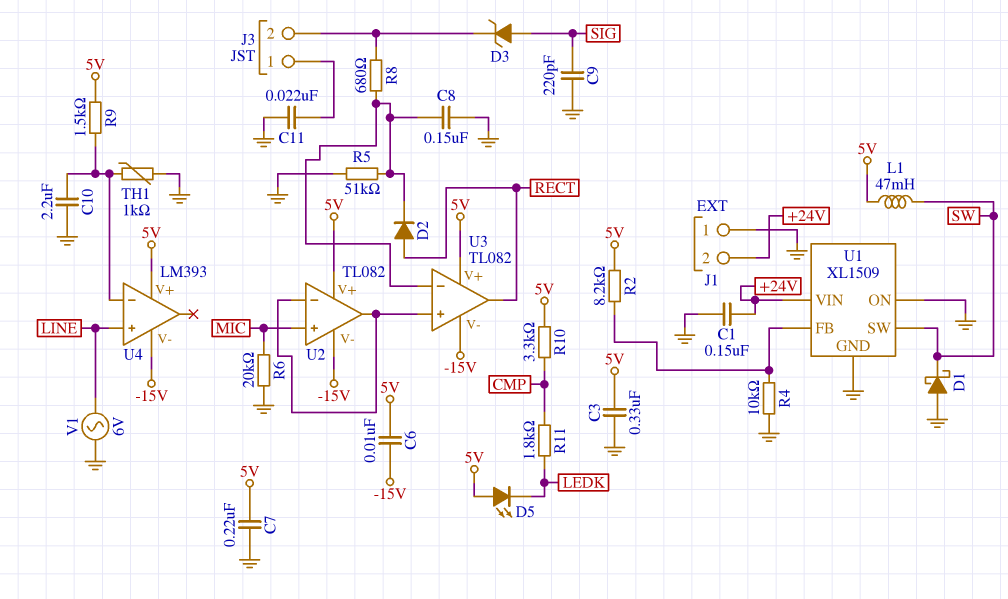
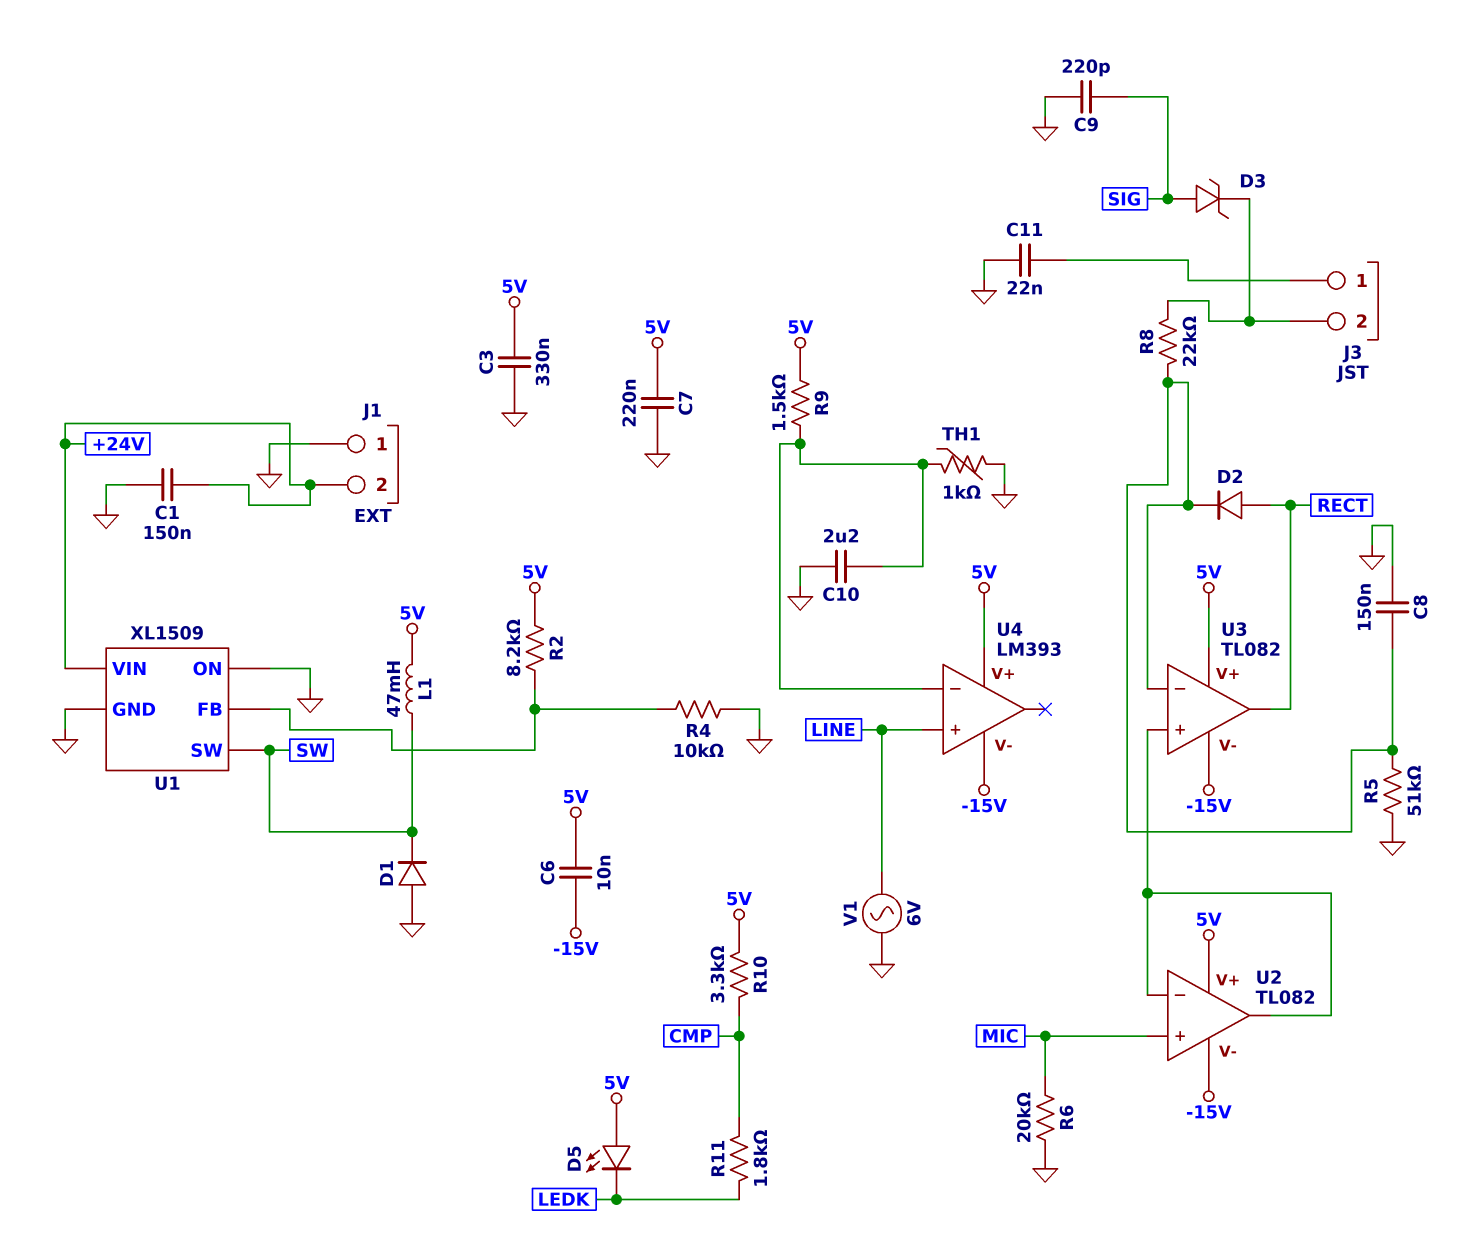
D1: schottky (A GND, K SW) -> diode (A GND, K SW)
R8: 680 (J3/2, U3/in-) -> 22k (J3/2, U3/in-)

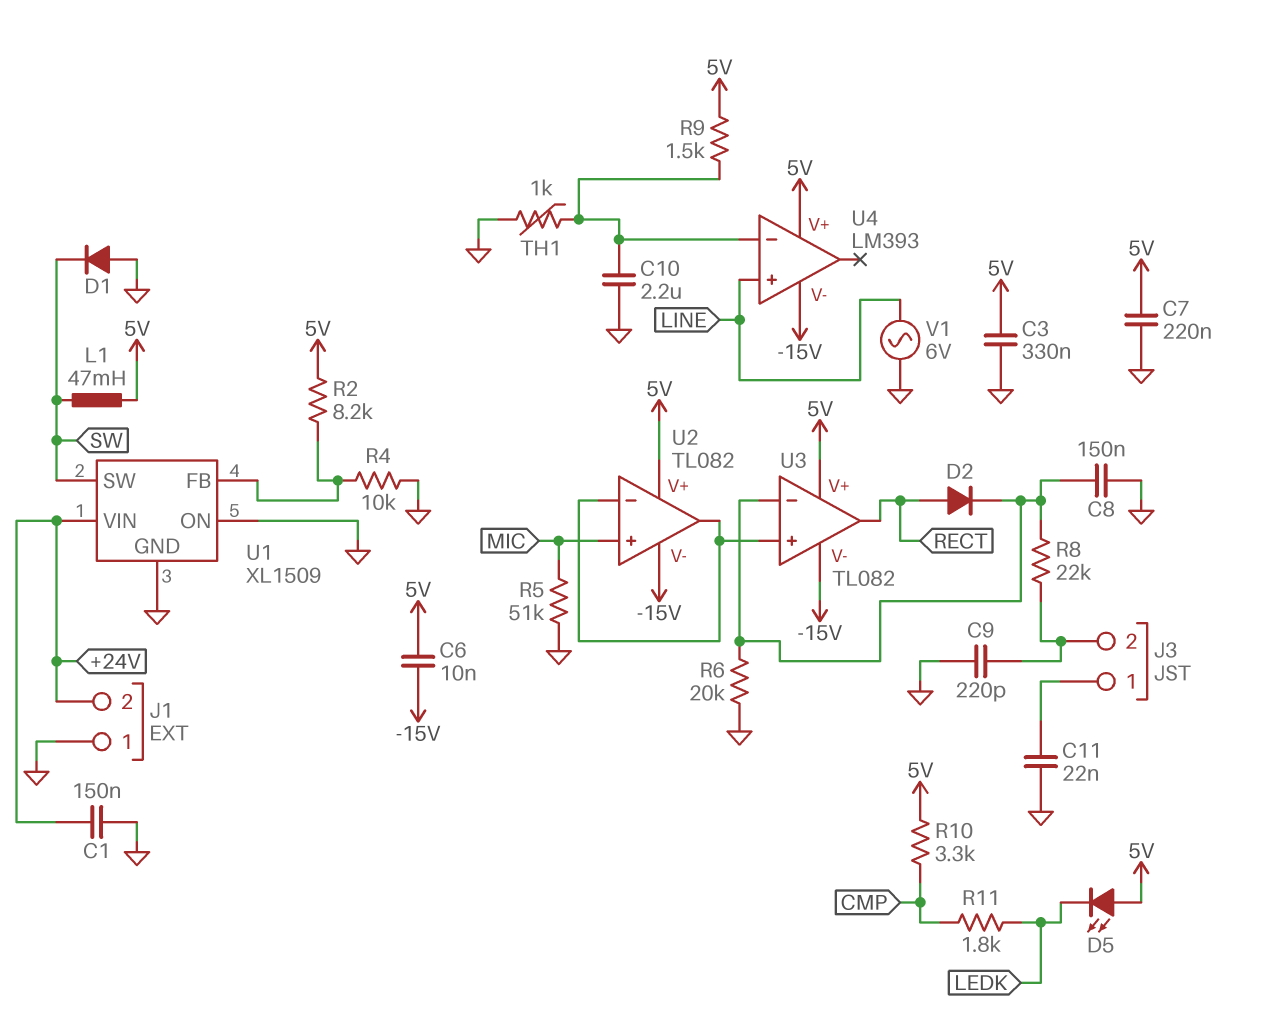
C9: 220pF (GND, SIG) -> 220pF (GND, J3/2)
D3: zener (A SIG, K J3/2) -> none
R5: 51k (GND, U3/in-) -> 51k (GND, MIC)
R6: 20k (GND, MIC) -> 20k (GND, U3/in-)

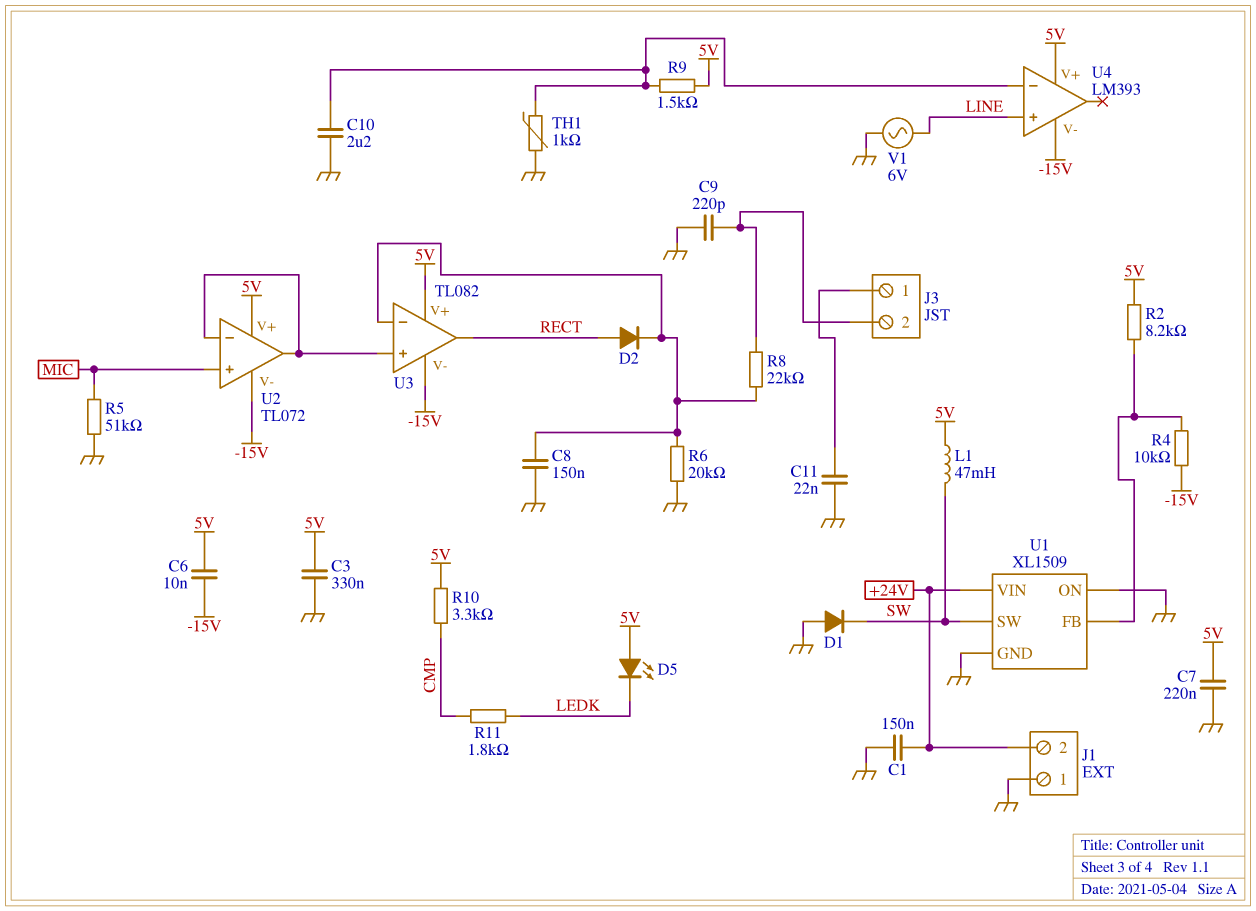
R4: 10k (GND, U1/FB) -> 10k (-15V, U1/FB)
U2: TL082 -> TL072

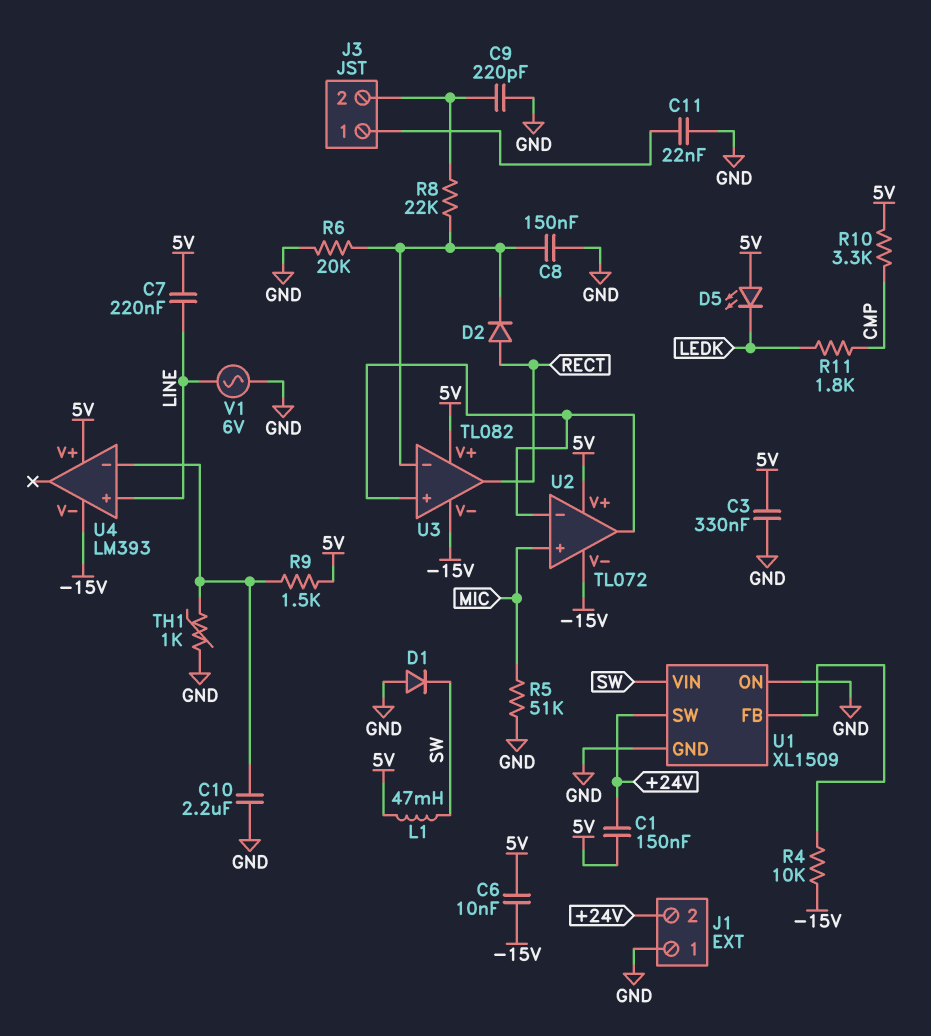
C1: 150nF (+24V, GND) -> 150nF (+24V, 5V)
C7: 220nF (5V, GND) -> 220nF (5V, LINE)
R2: 8.2k (5V, U1/FB) -> none
U1 pin SW: SW -> +24V
U1 pin VIN: +24V -> SW

